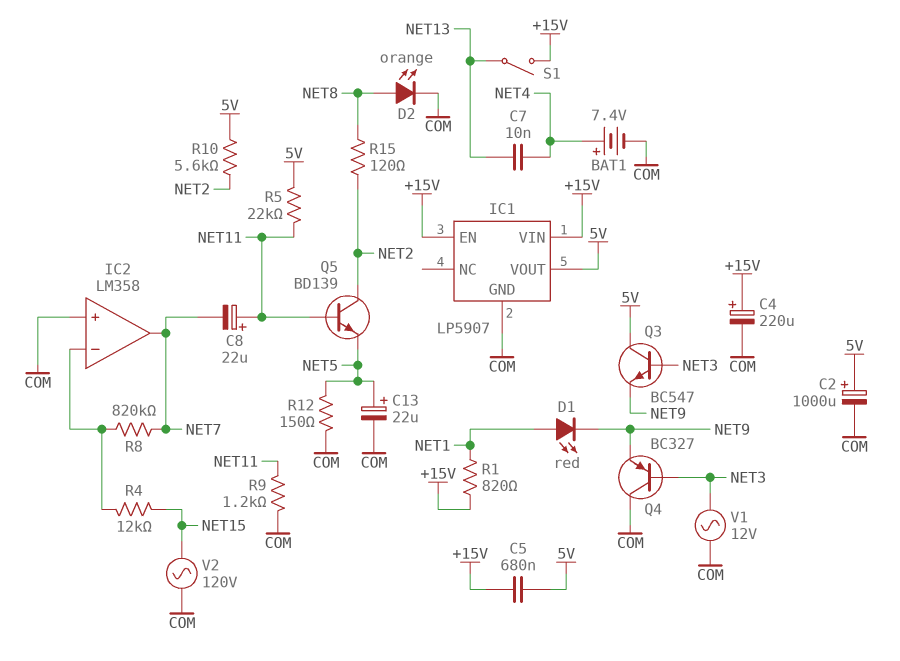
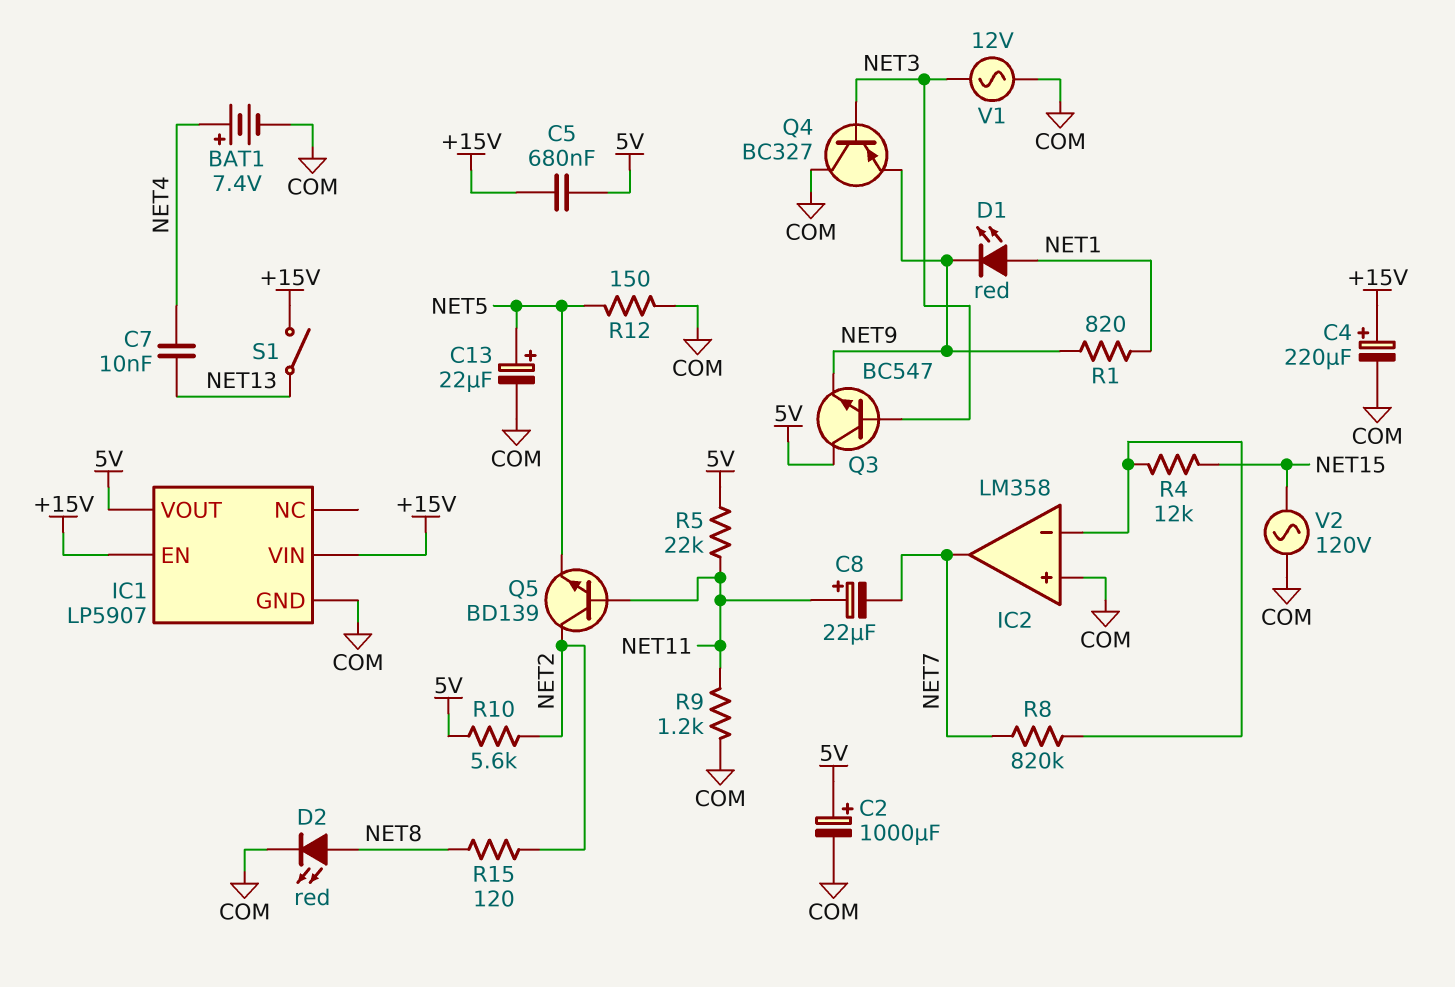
D2: LED orange (A NET8, K COM) -> LED red (A NET8, K COM)
R1: 820 (+15V, NET1) -> 820 (NET1, NET9)

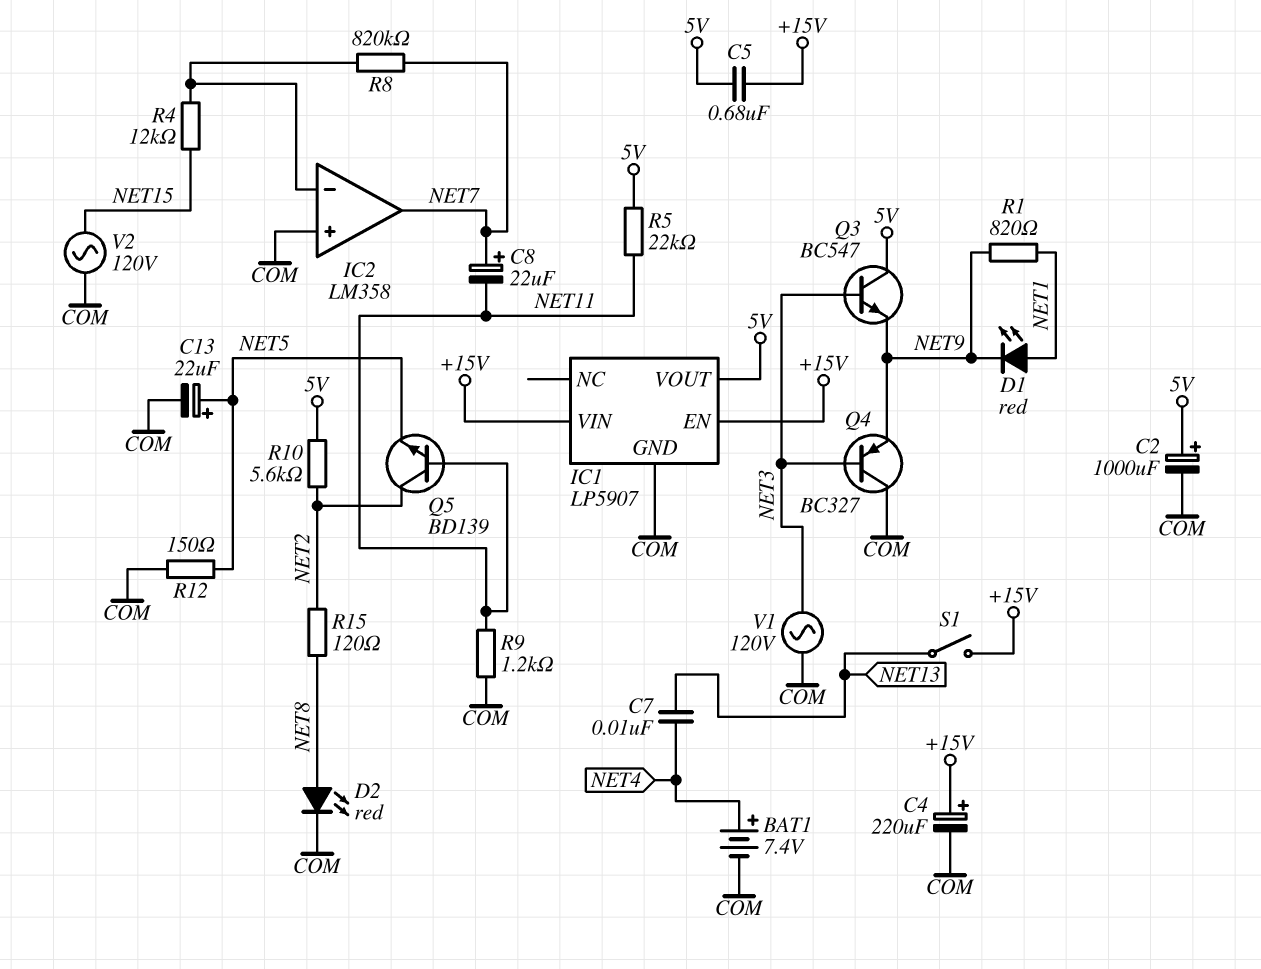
C8: 22uF (plus NET11, minus NET7) -> 22uF (plus NET7, minus NET11)
V1: AC 12V (COM, NET3) -> AC 120V (COM, NET3)

